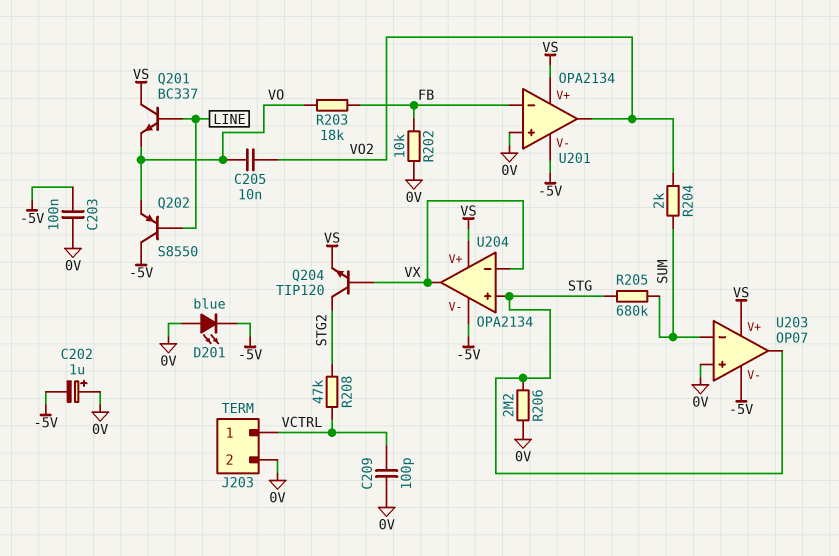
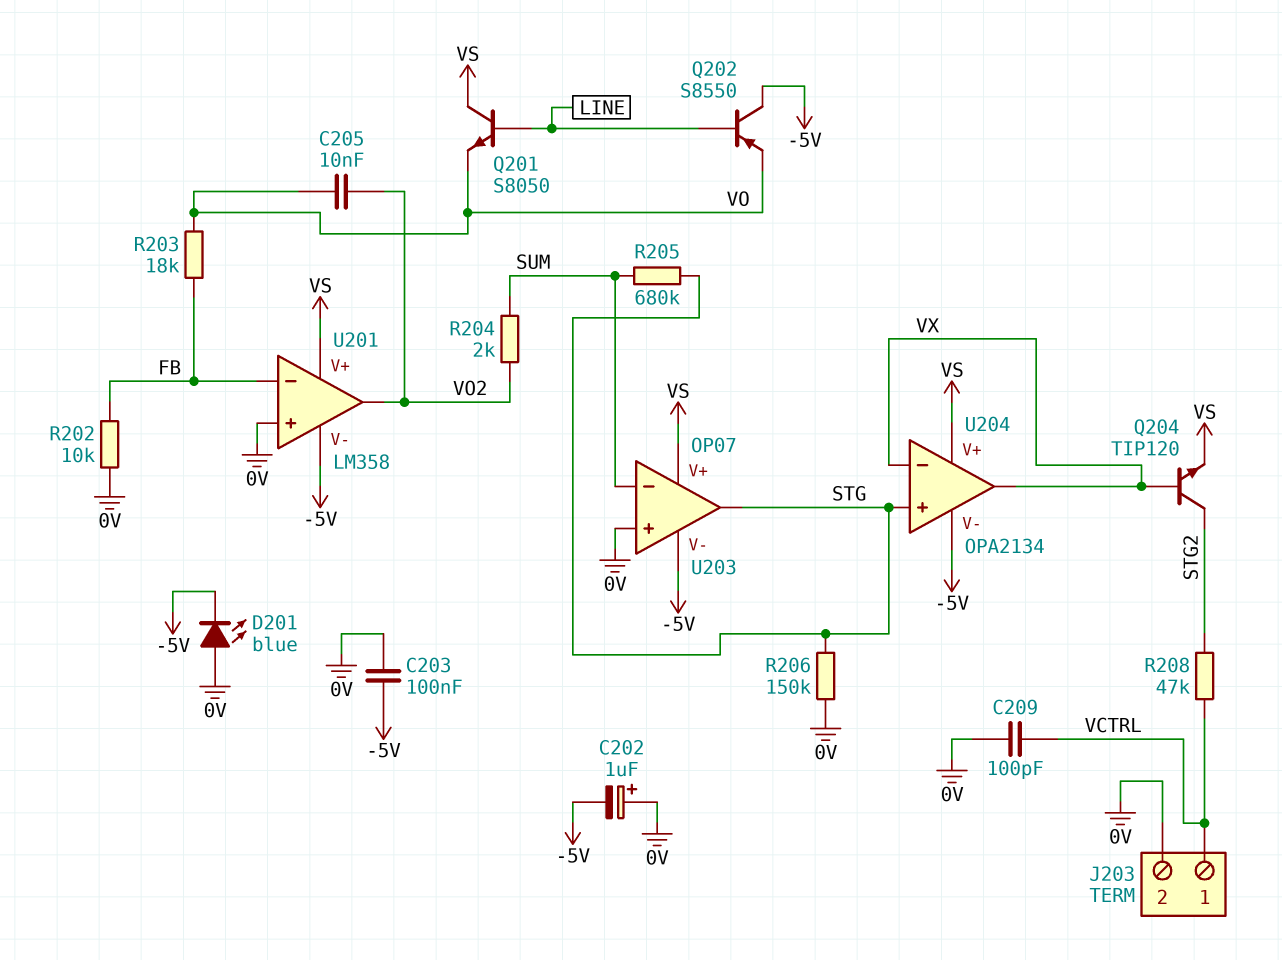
Q201: NPN BC337 (B LINE, C VS, E VO) -> NPN S8050 (B LINE, C VS, E VO)
R206: 2.2M (0V, STG) -> 150k (0V, STG)
U201: OPA2134 -> LM358

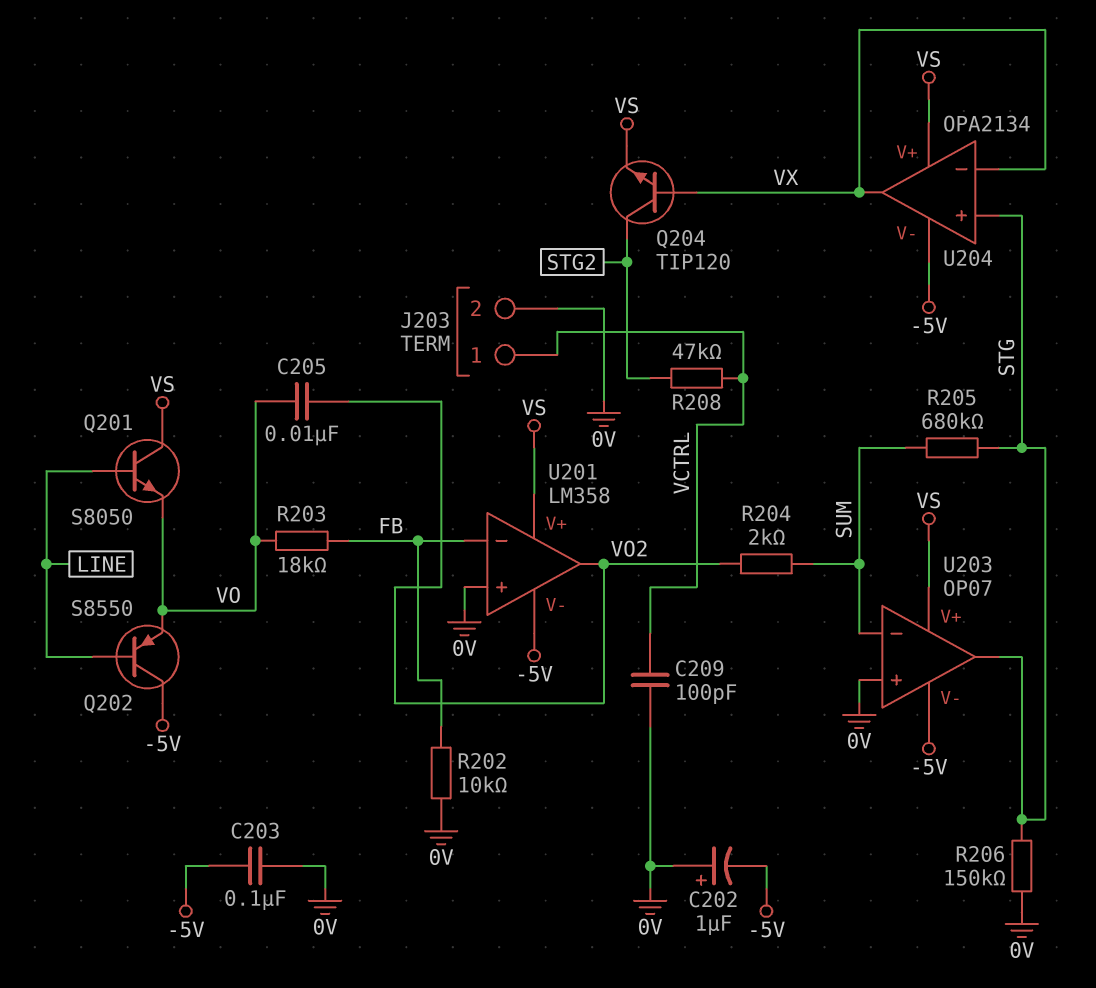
D201: LED blue (A 0V, K -5V) -> none

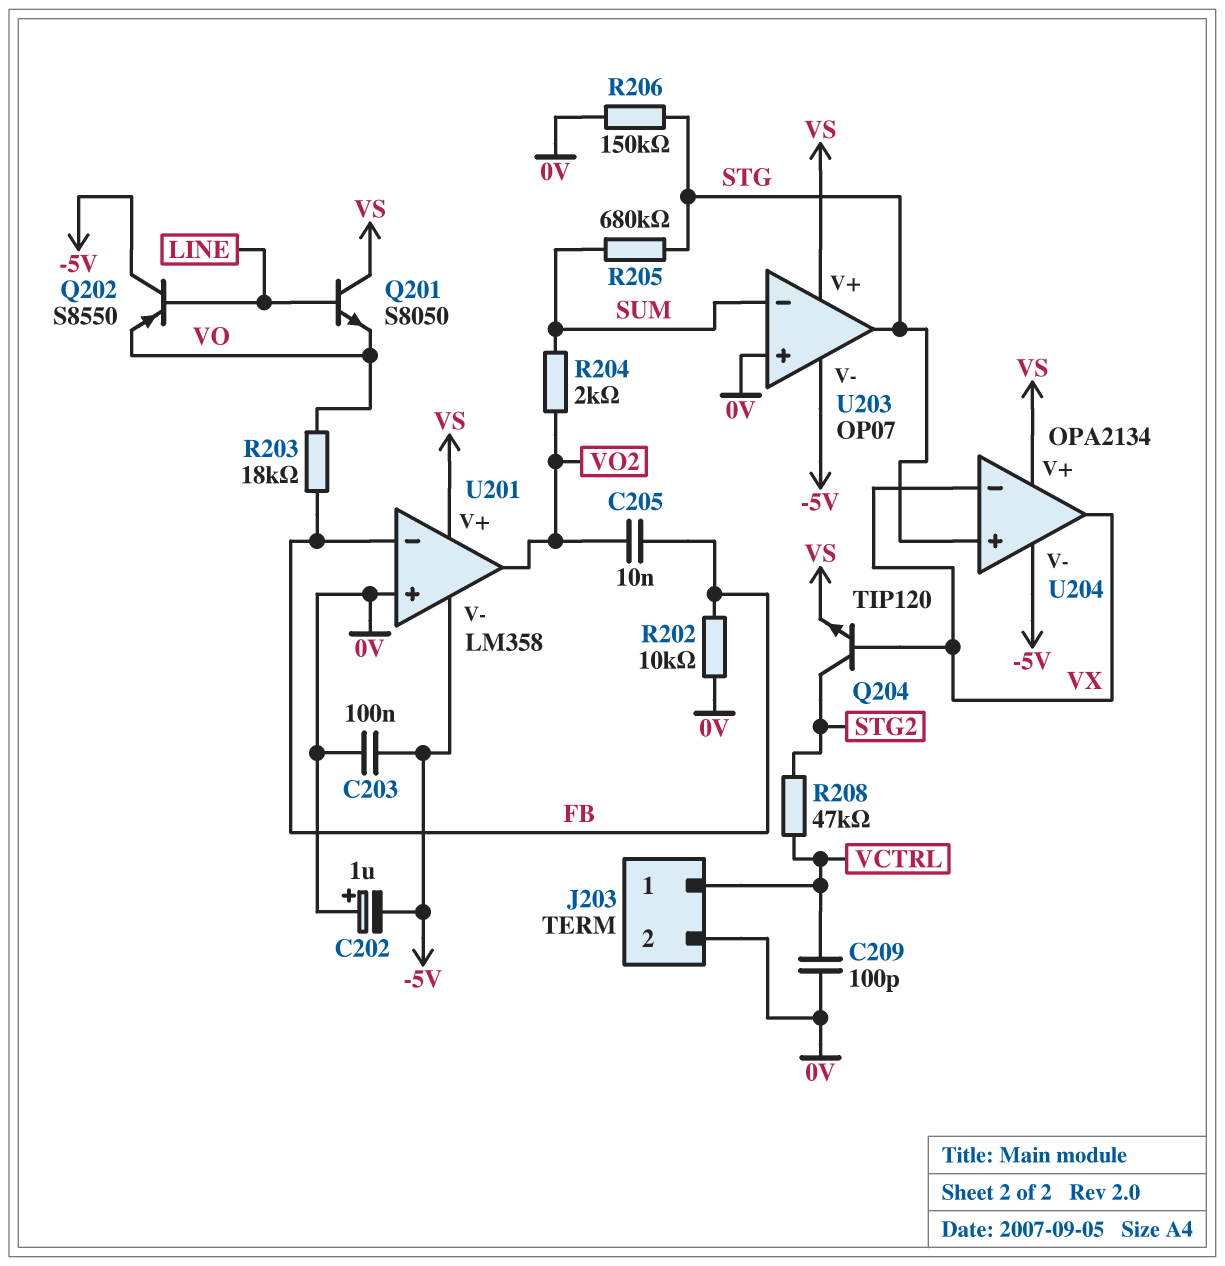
C205: 10nF (VO, VO2) -> 10nF (FB, VO2)

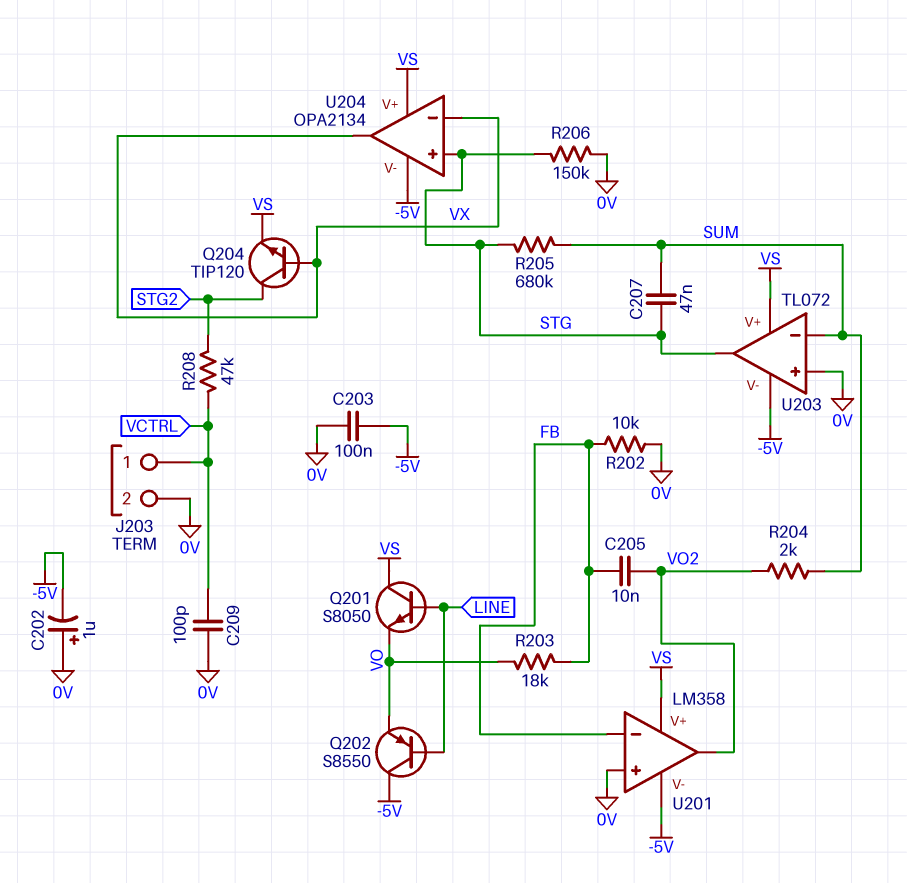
C207: none -> 47nF (STG, SUM)
U203: OP07 -> TL072

